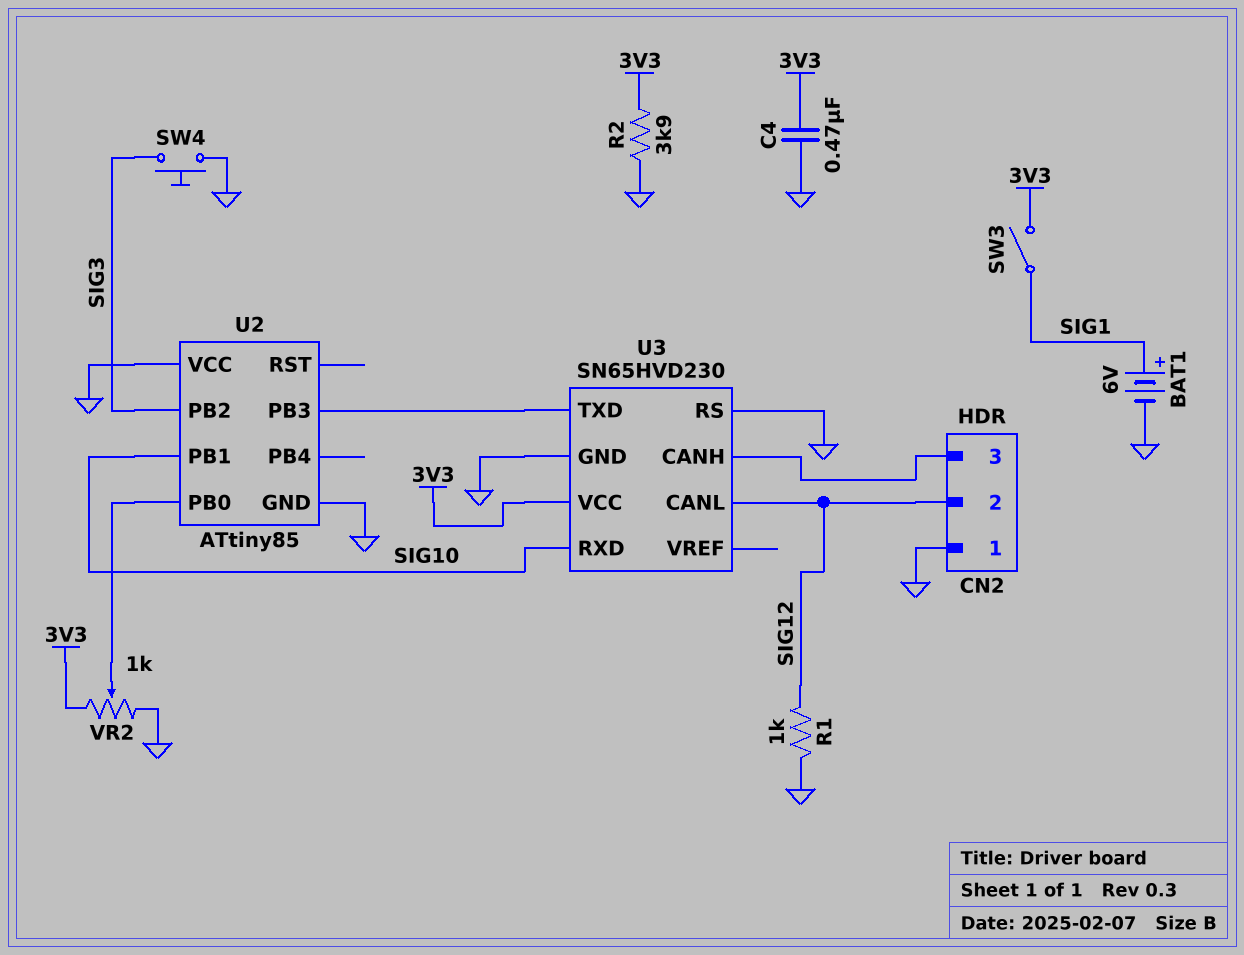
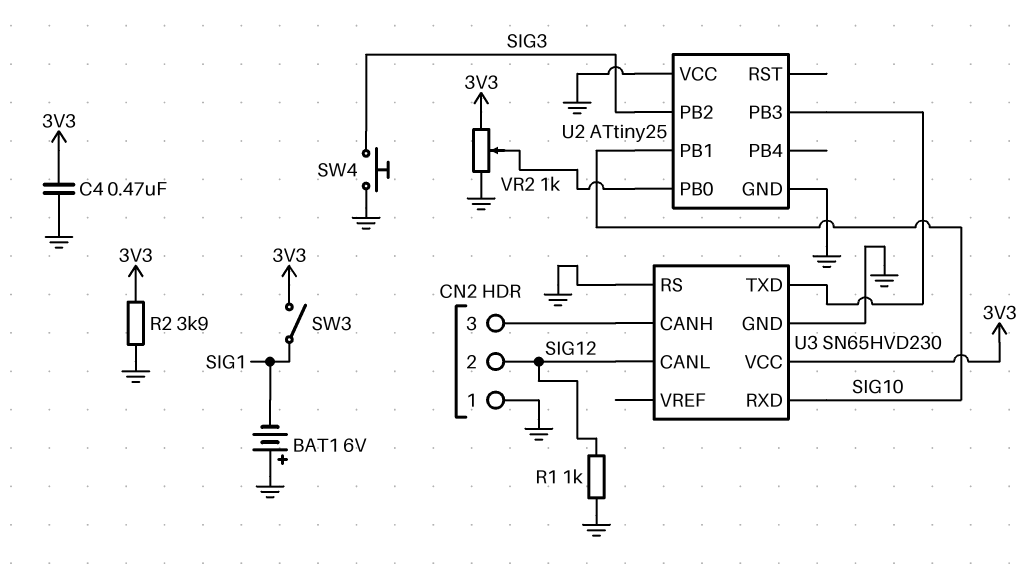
BAT1: 6V (plus SIG1, minus GND) -> 6V (plus GND, minus SIG1)
U2: ATtiny85 -> ATtiny25

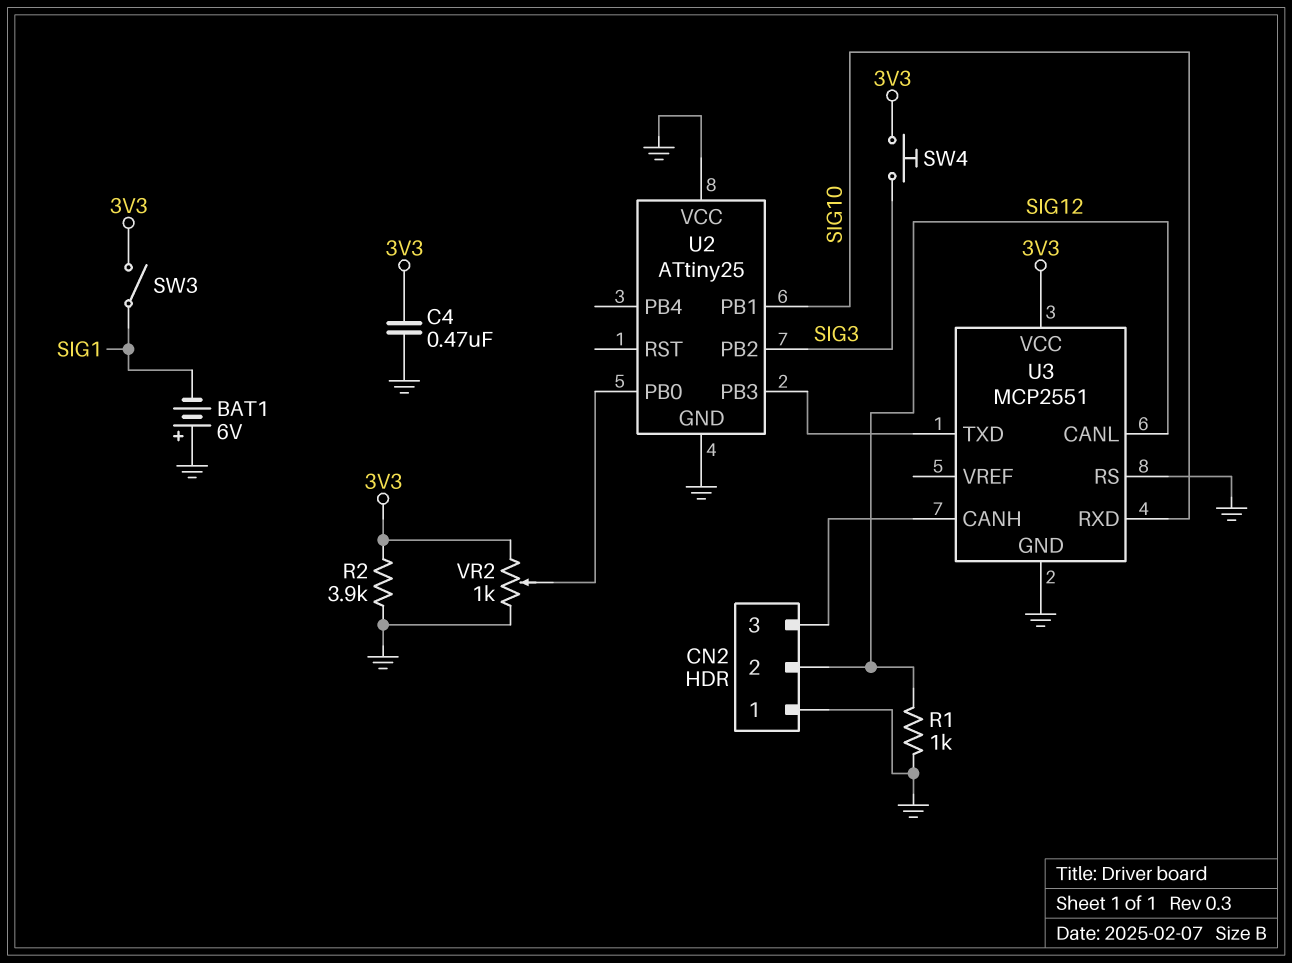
SW4: button (GND, SIG3) -> button (3V3, SIG3)
U3: SN65HVD230 -> MCP2551

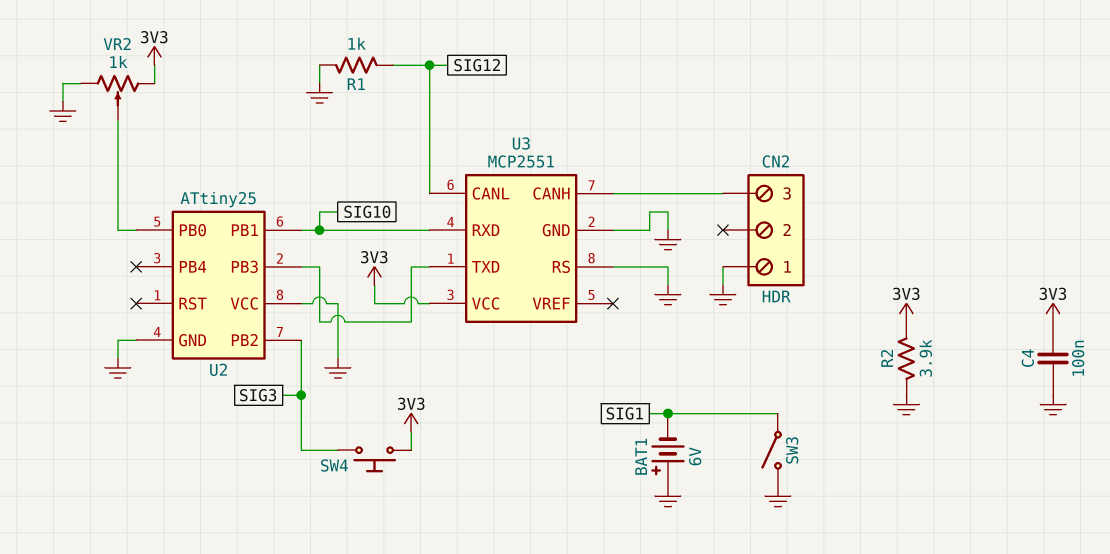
C4: 470nF (3V3, GND) -> 100nF (3V3, GND)
CN2 pin 2: SIG12 -> none
SW3: switch (3V3, SIG1) -> switch (GND, SIG1)

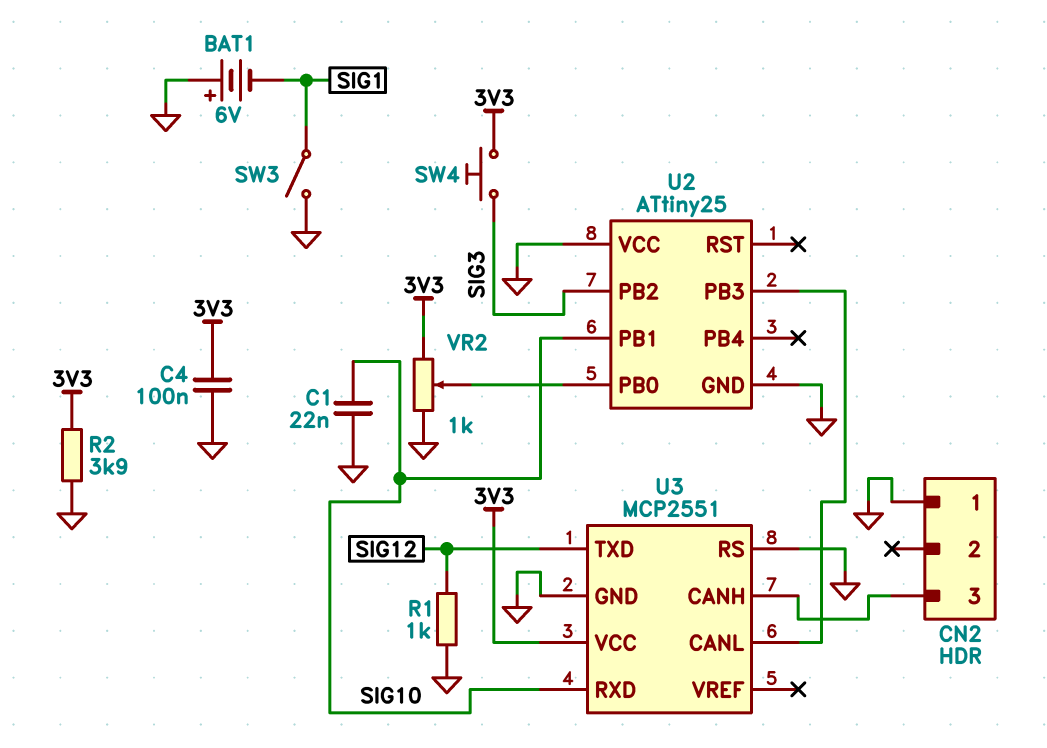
C1: none -> 22nF (GND, SIG10)
U3 pin CANL: SIG12 -> U2/PB3
U3 pin TXD: U2/PB3 -> SIG12

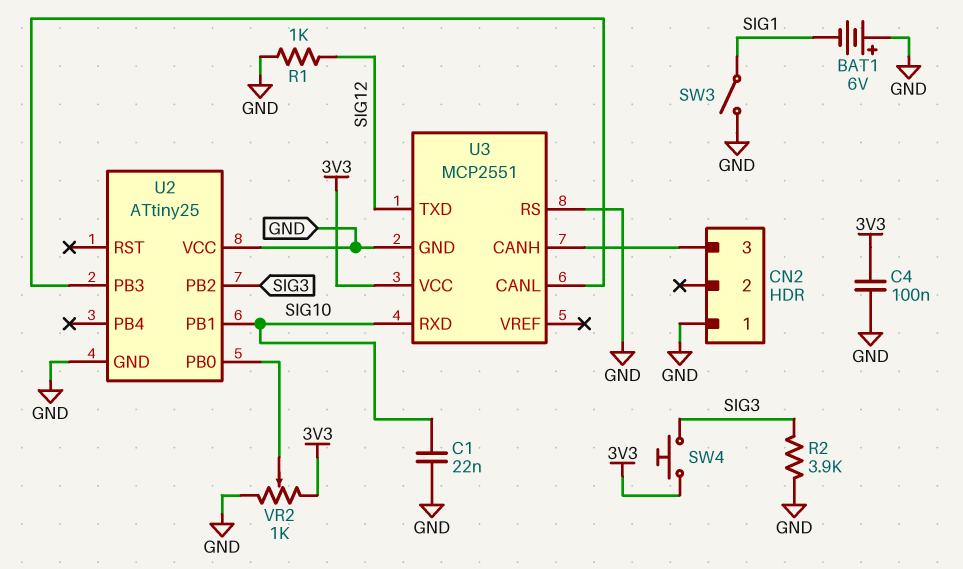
R2: 3.9k (3V3, GND) -> 3.9k (GND, SIG3)

